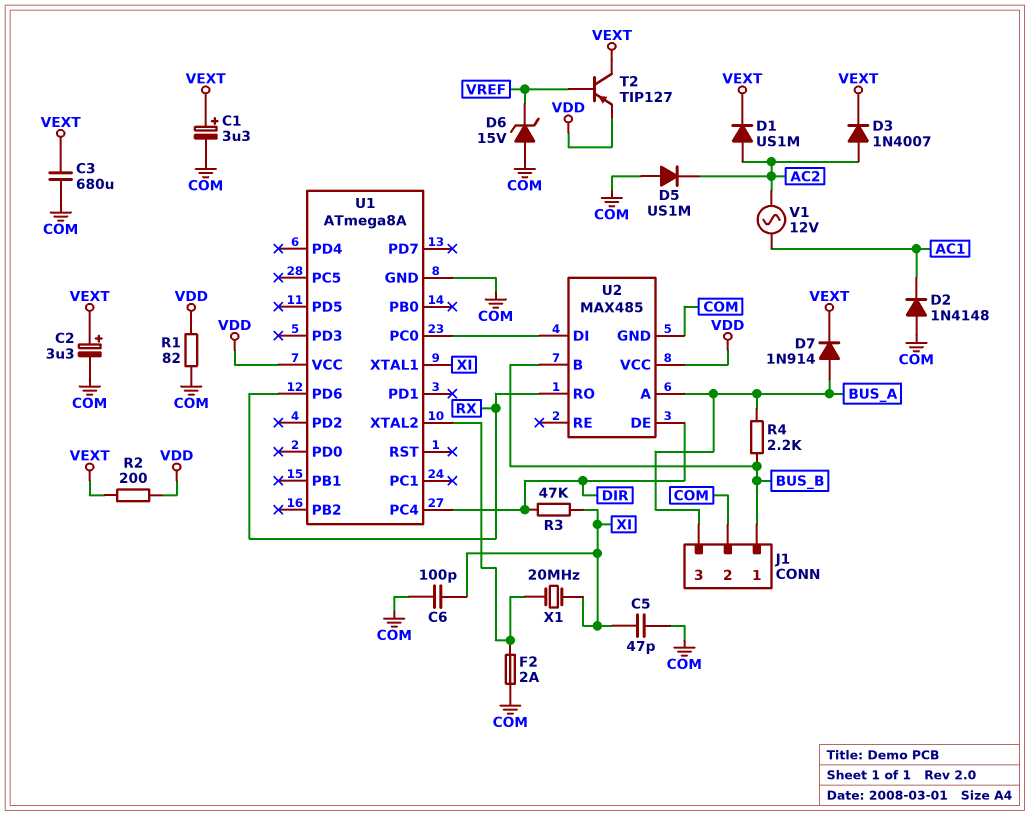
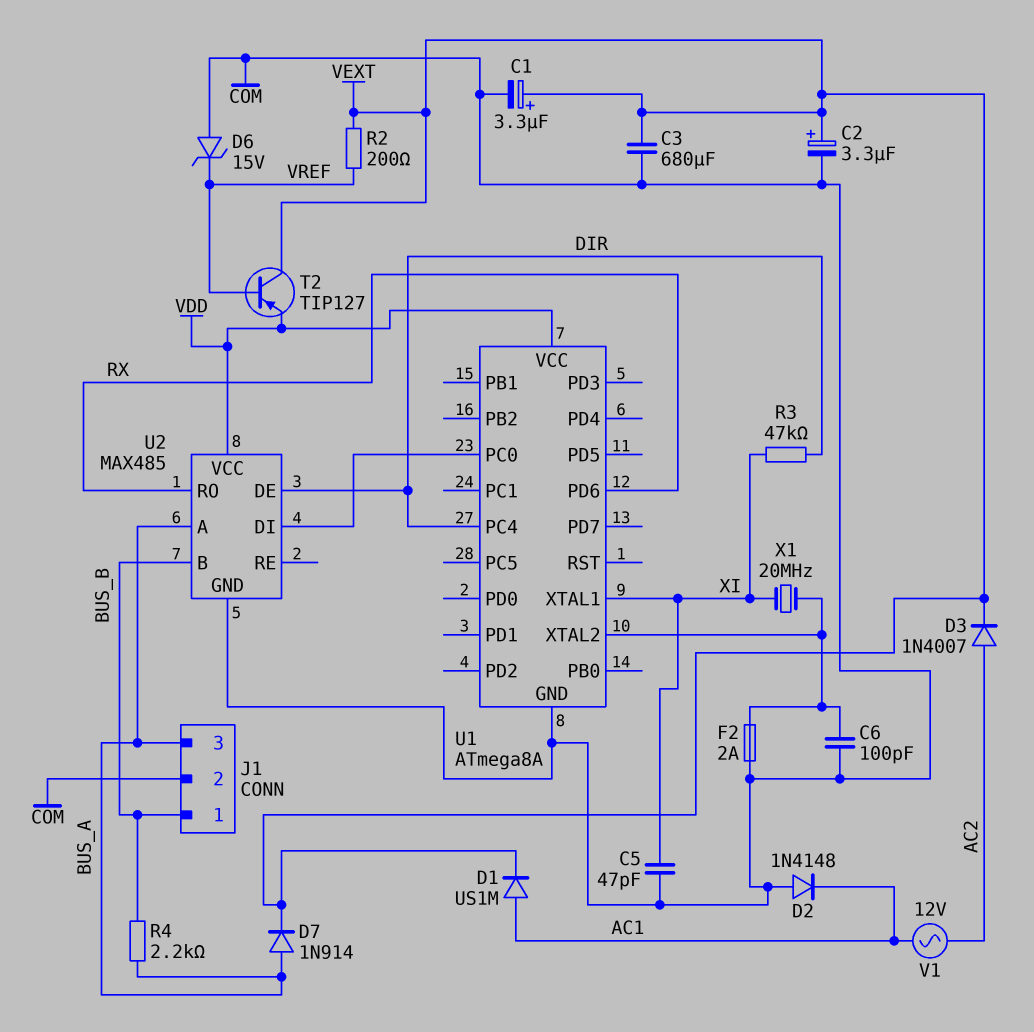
C6: 100pF (COM, XI) -> 100pF (COM, U1/XTAL2)
D1: diode US1M (A AC2, K VEXT) -> diode US1M (A AC1, K VEXT)
D5: diode US1M (A COM, K AC2) -> none
R1: 82 (COM, VDD) -> none
R2: 200 (VDD, VEXT) -> 200 (VEXT, VREF)

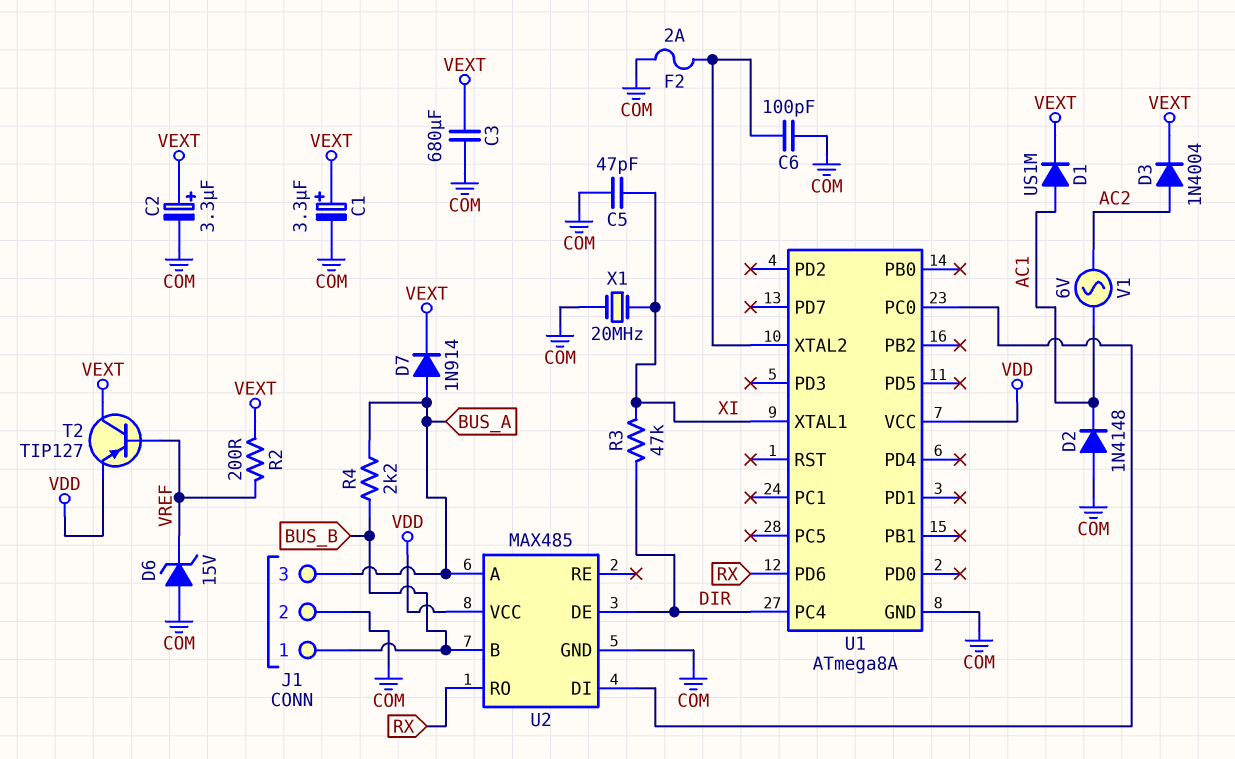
D3: diode 1N4007 (A AC2, K VEXT) -> diode 1N4004 (A AC2, K VEXT)
V1: AC 12V (AC1, AC2) -> AC 6V (AC1, AC2)
X1: 20MHz (U1/XTAL2, XI) -> 20MHz (COM, XI)

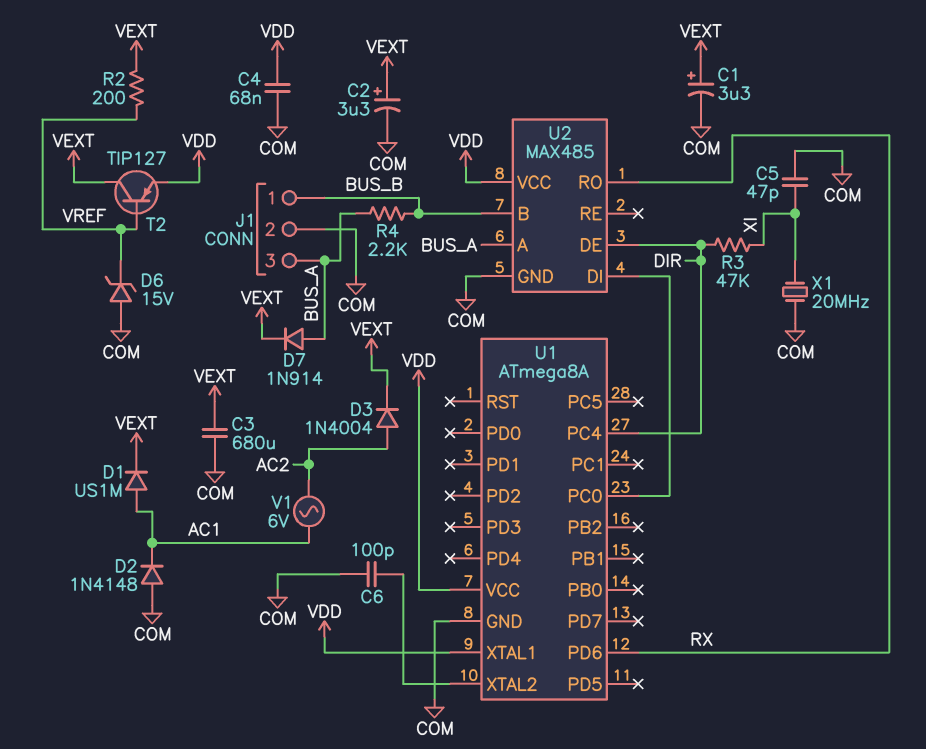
C4: none -> 68nF (COM, VDD)
F2: 2A (COM, U1/XTAL2) -> none
U1 pin XTAL1: XI -> VDD

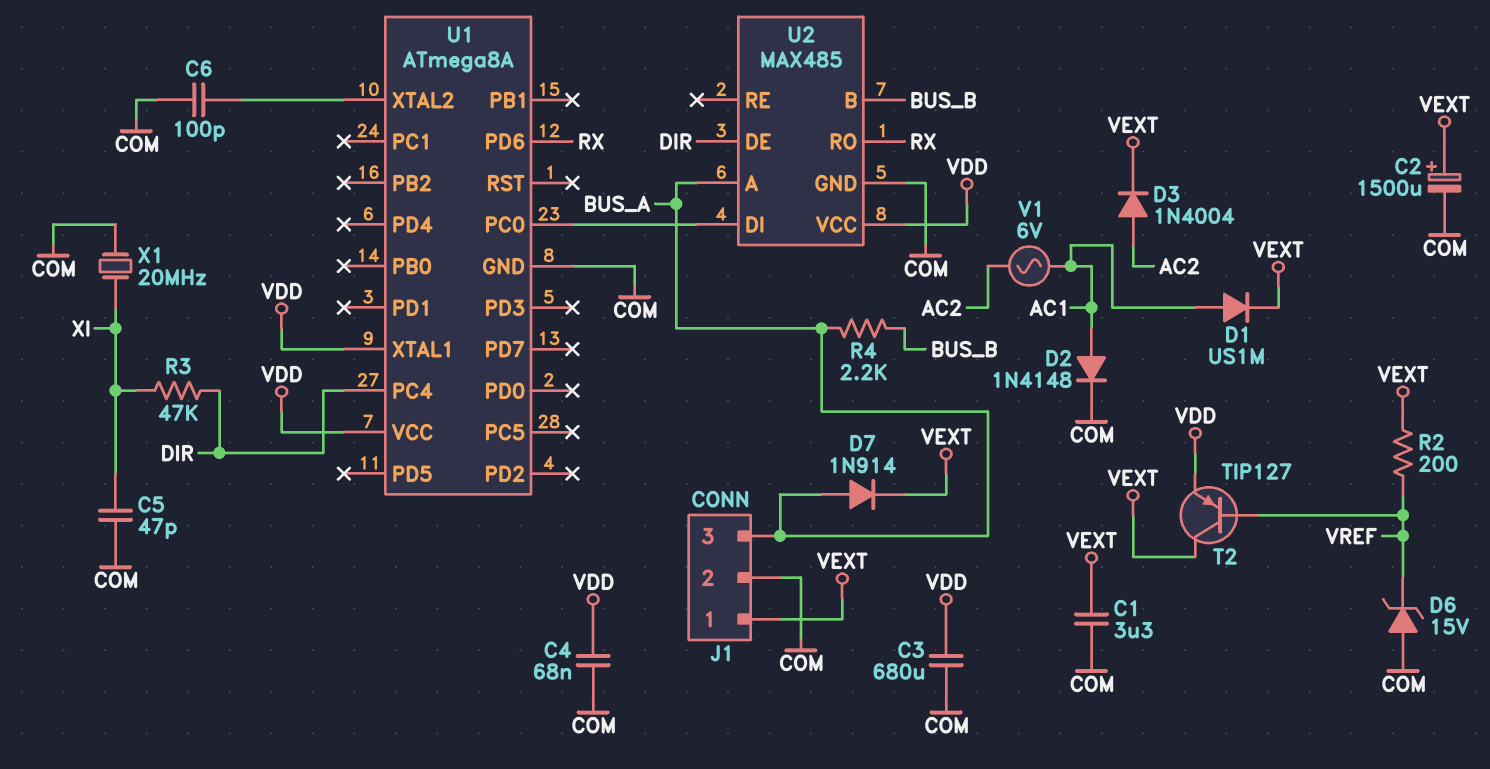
C1: 3.3uF (plus VEXT, minus COM) -> 3.3uF (COM, VEXT)
C2: 3.3uF (plus VEXT, minus COM) -> 1500uF (plus VEXT, minus COM)
C3: 680uF (COM, VEXT) -> 680uF (COM, VDD)
D2: diode 1N4148 (A COM, K AC1) -> diode 1N4148 (A AC1, K COM)
J1 pin 1: BUS_B -> VEXT

